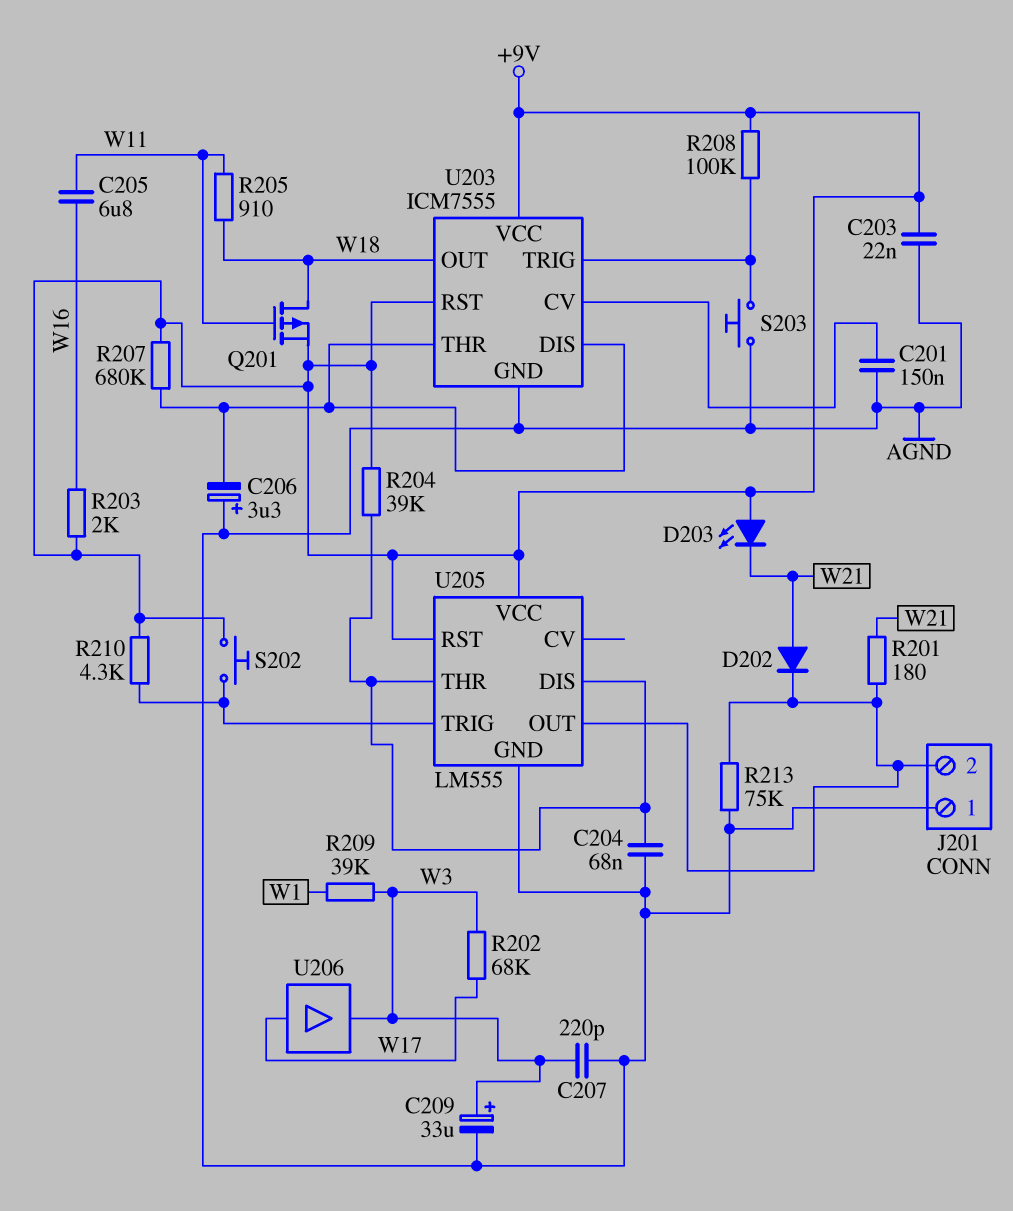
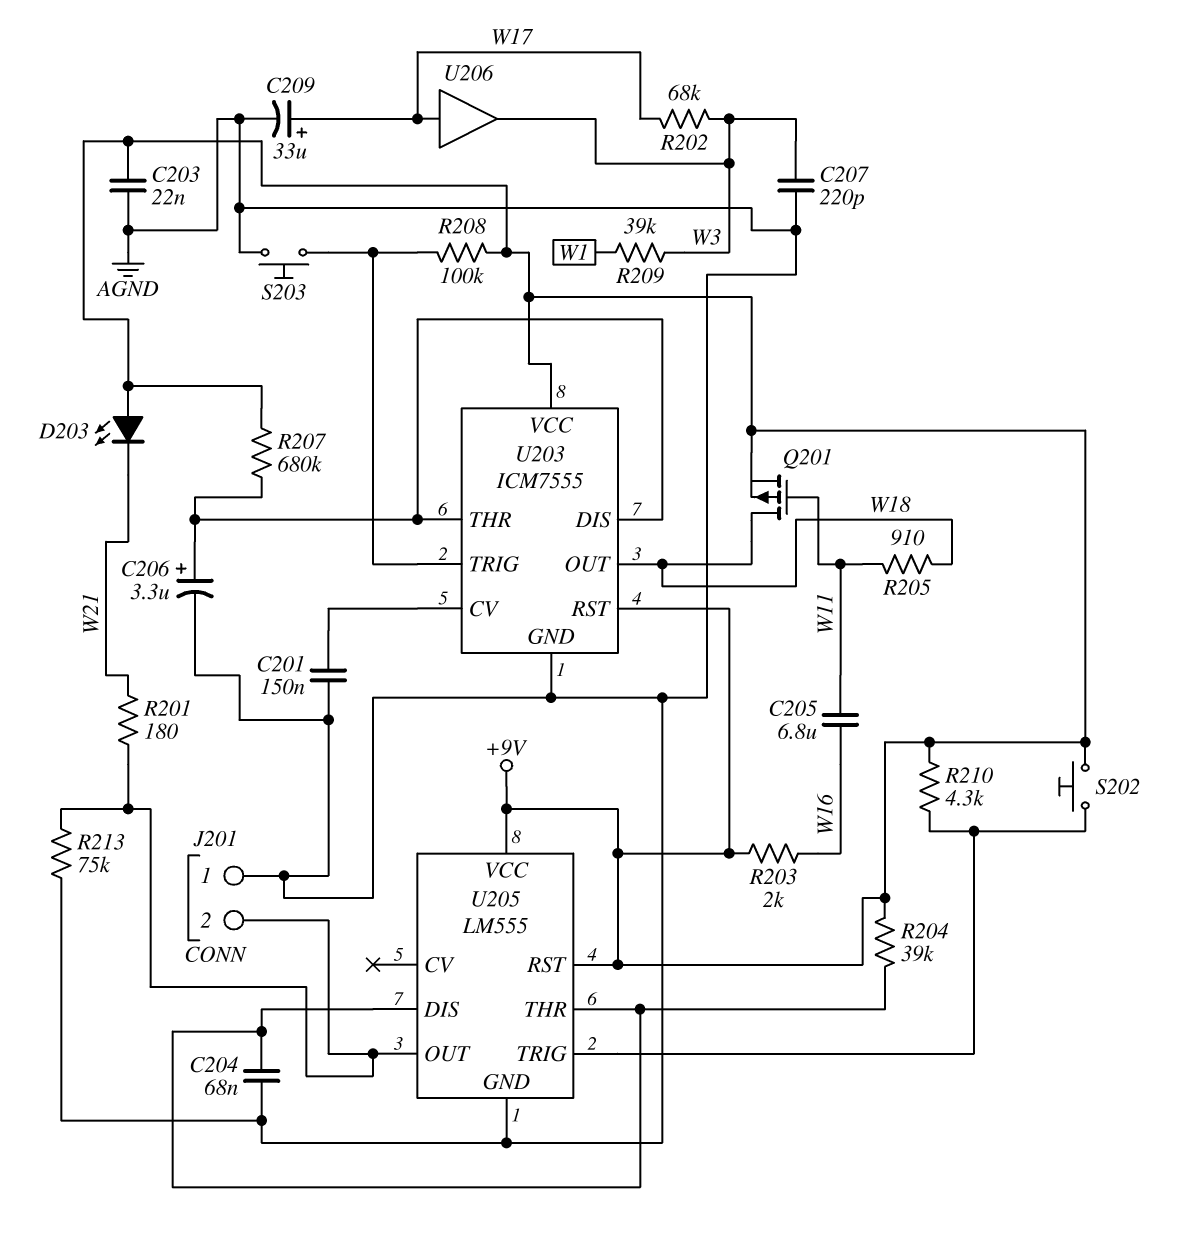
C206: 3.3uF (plus AGND, minus U203/DIS) -> 3.3uF (plus U203/DIS, minus AGND)
C209: 33uF (plus W3, minus AGND) -> 33uF (plus W17, minus AGND)
D202: diode (A W21, K J201/2) -> none

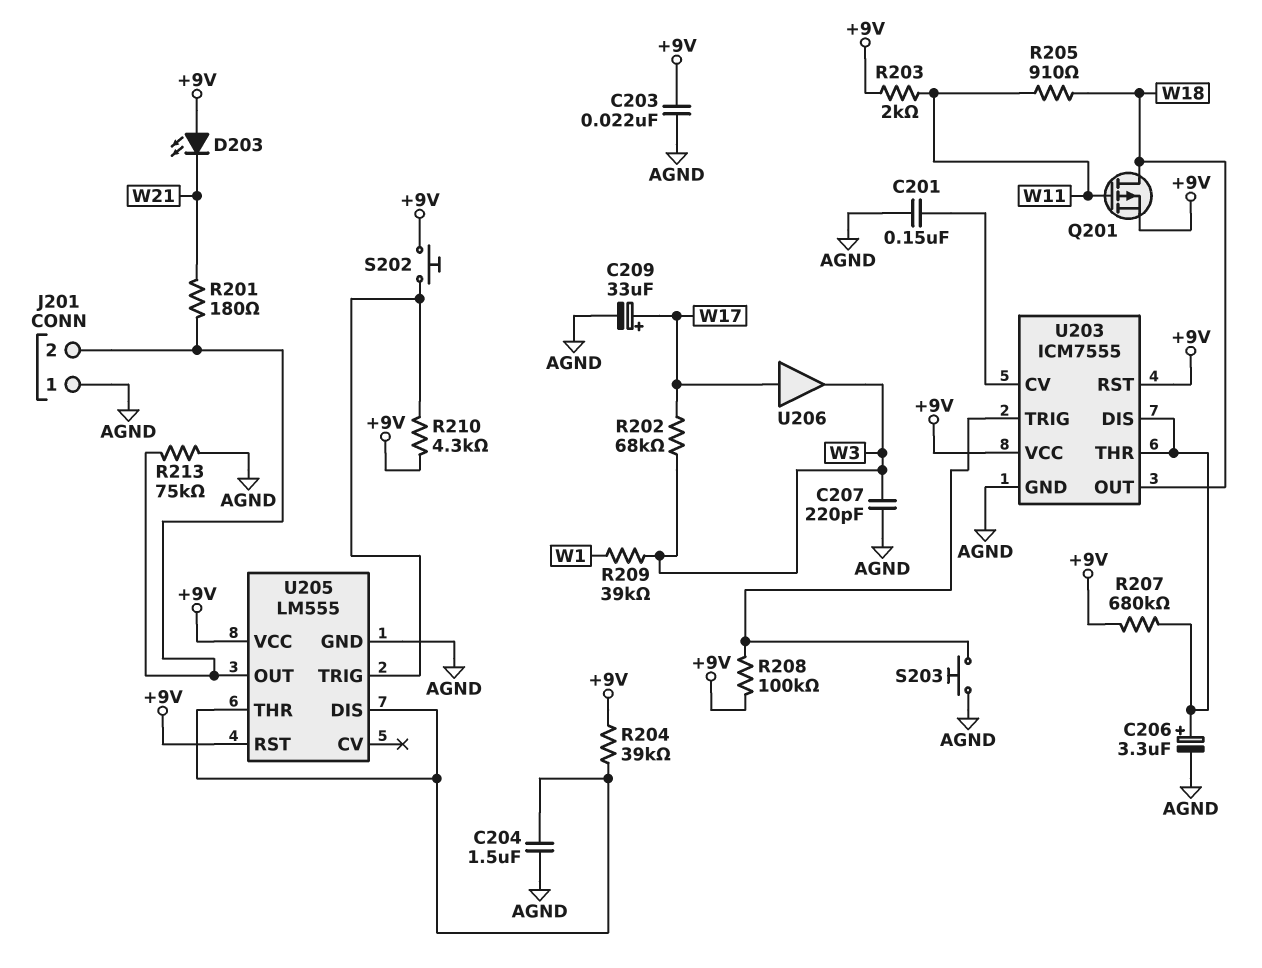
C204: 68nF (AGND, U205/DIS) -> 1.5uF (AGND, U205/DIS)
C205: 6.8uF (W11, W16) -> none
R203: 2k (+9V, W16) -> 2k (+9V, W11)

